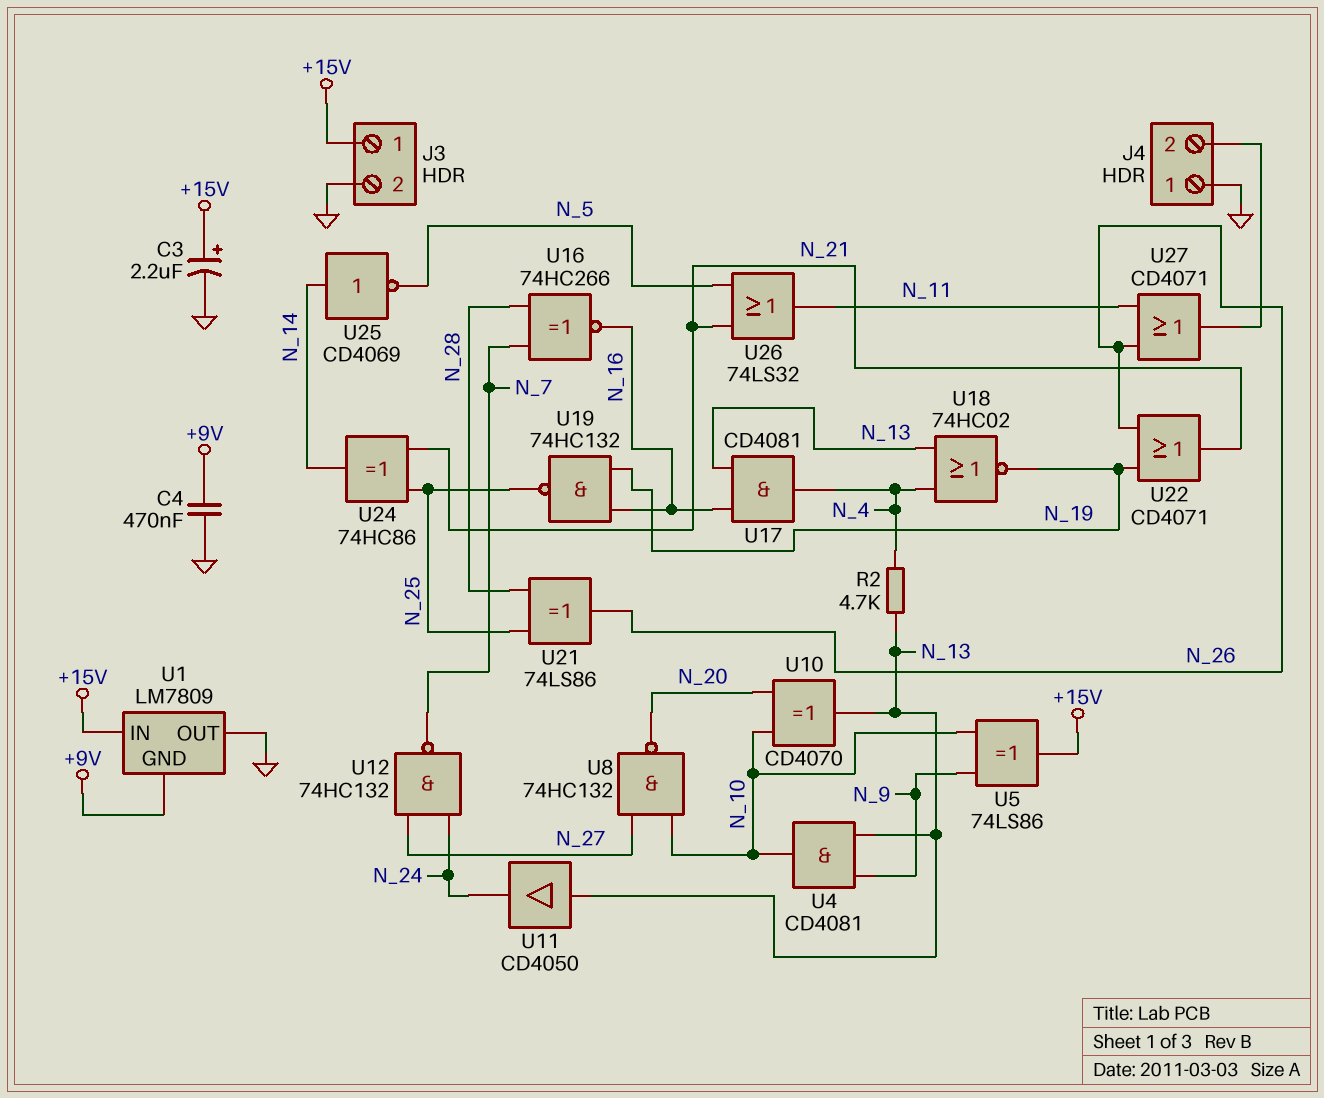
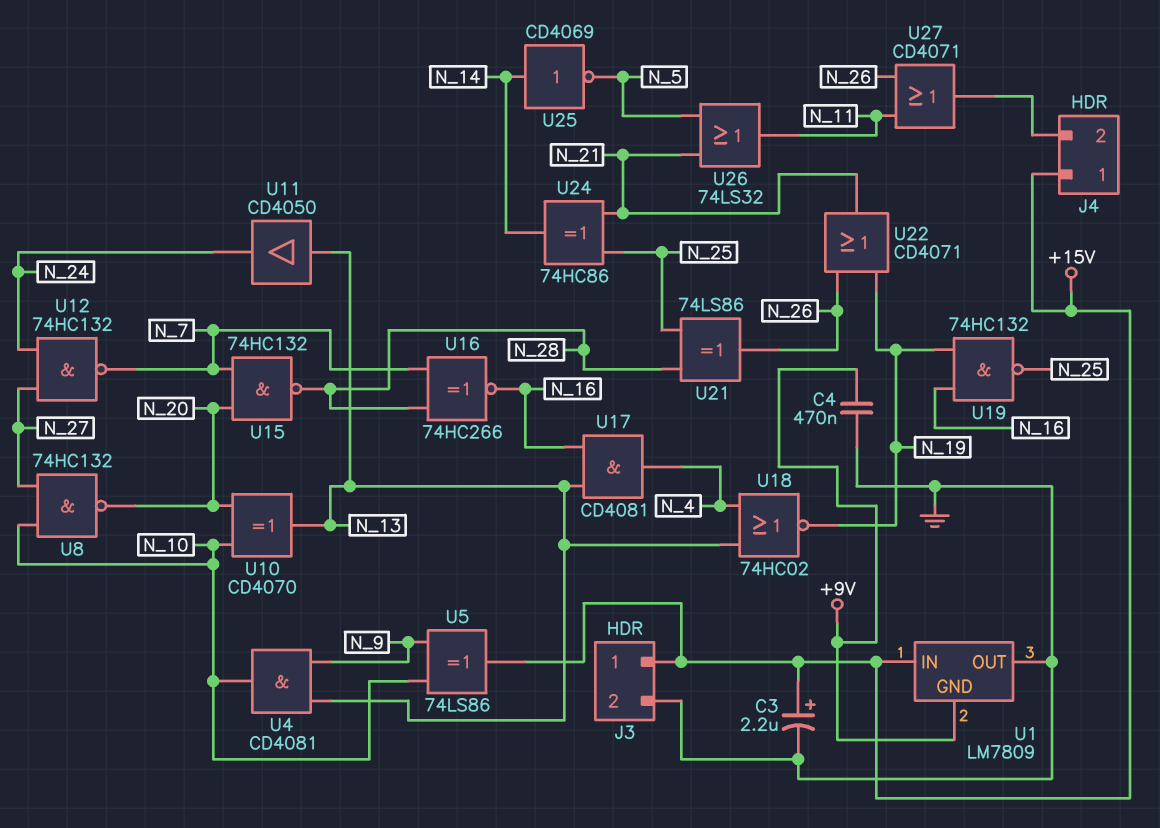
J4 pin 1: GND -> +15V
R2: 4.7k (N_4, N_13) -> none
U15: none -> NAND 74HC132 (in N_7, in N_20, out N_28)

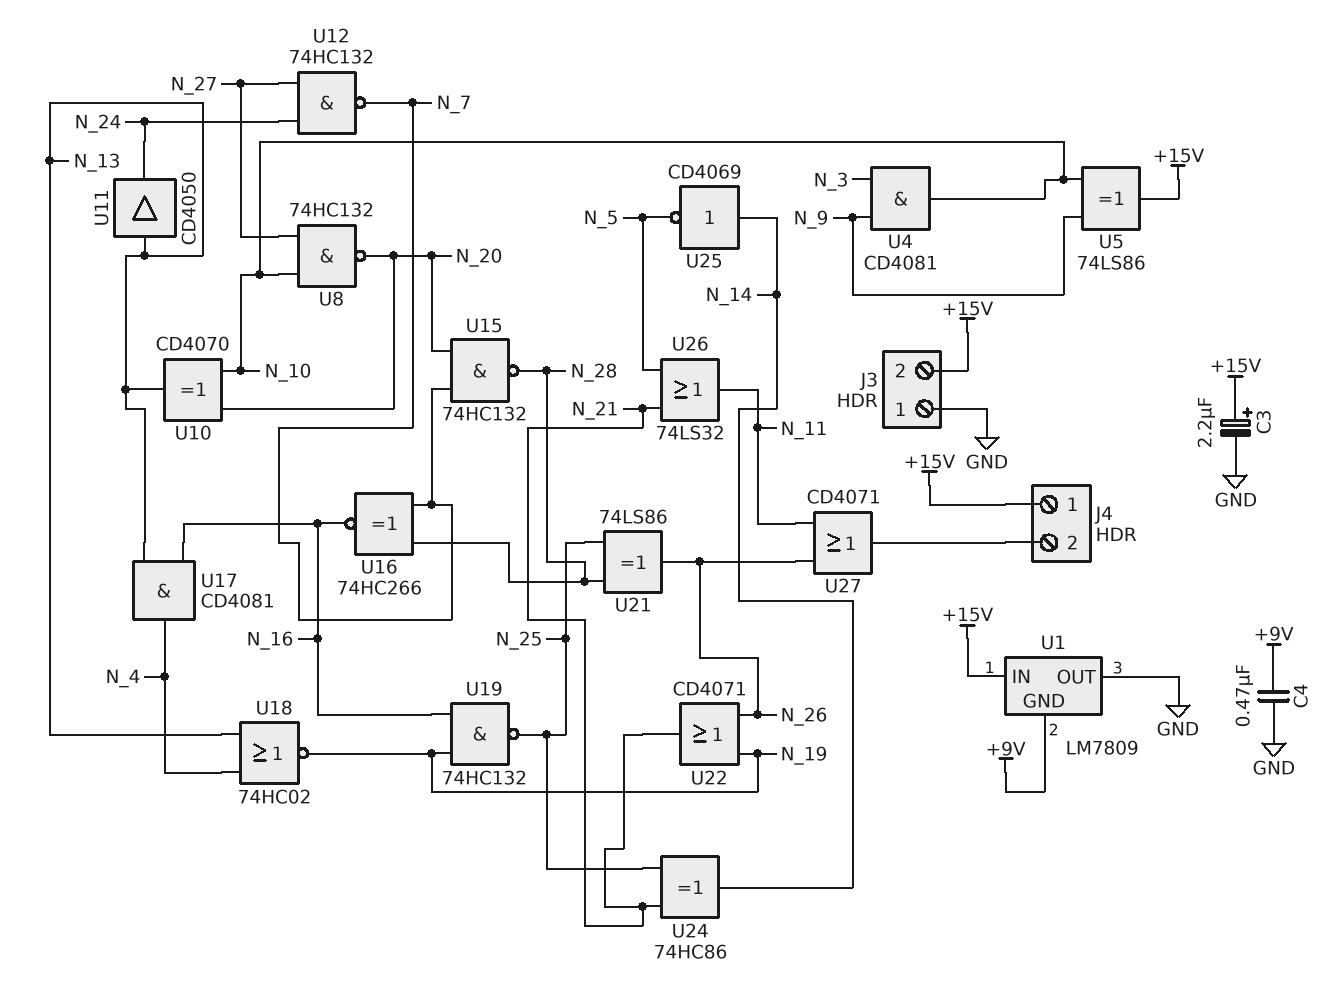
J3 pin 1: +15V -> GND
J3 pin 2: GND -> +15V
U4: AND CD4081 (in N_9, in N_13, out N_10) -> AND CD4081 (in N_3, in N_9, out N_10)

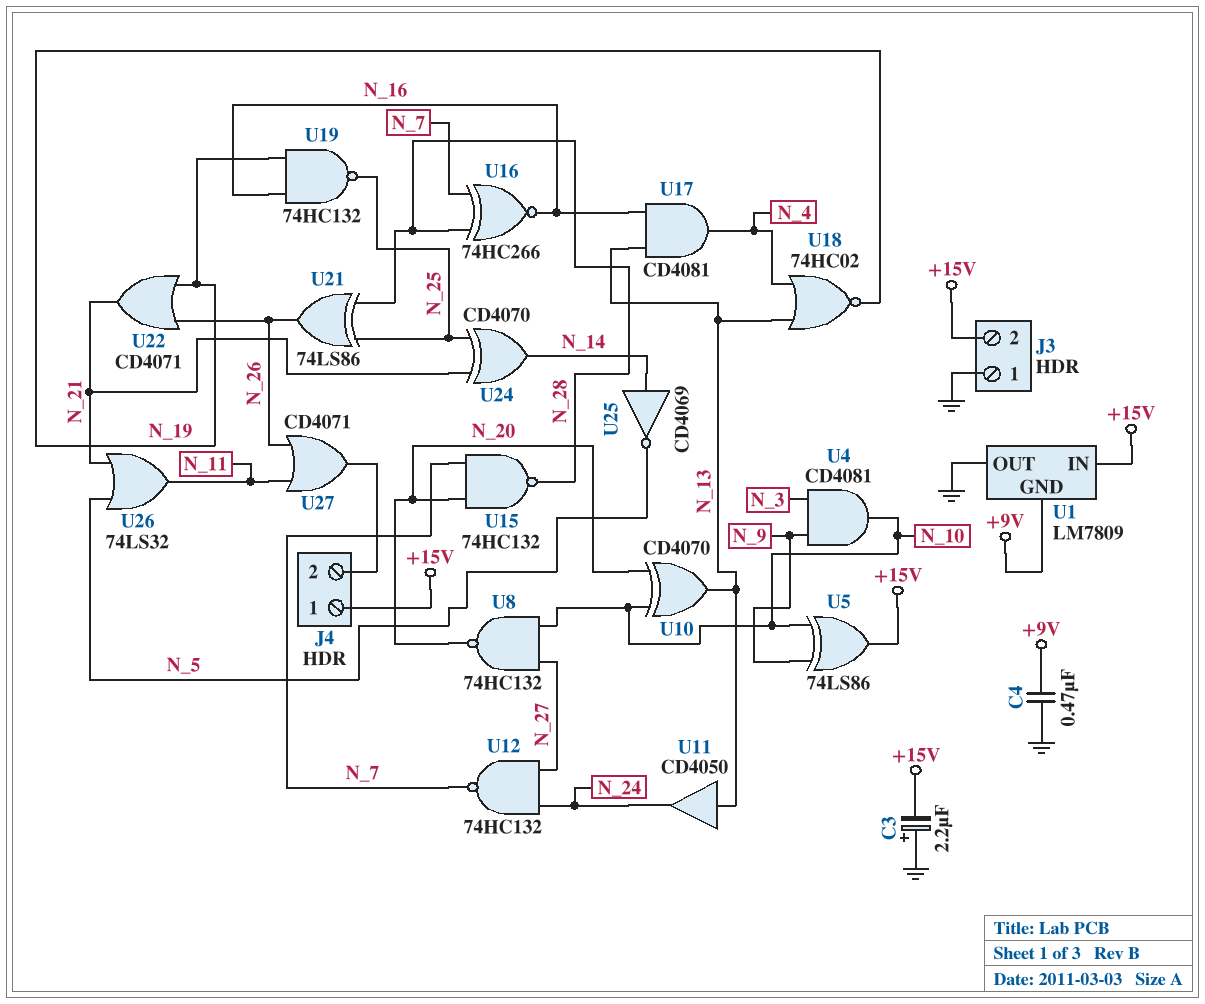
C3: 2.2uF (plus +15V, minus GND) -> 2.2uF (plus GND, minus +15V)
U24: XOR 74HC86 (in N_21, in N_25, out N_14) -> XOR CD4070 (in N_21, in N_25, out N_14)

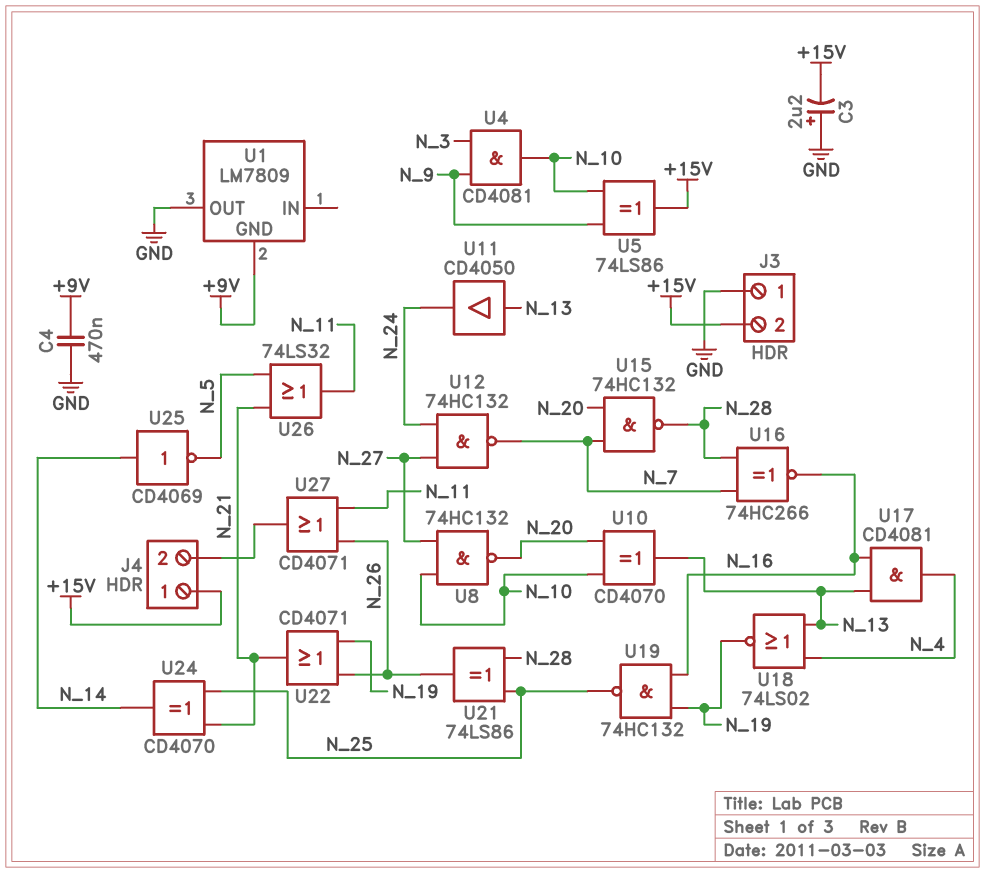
U1 pin IN: +15V -> none
U18: NOR 74HC02 (in N_4, in N_13, out N_19) -> NOR 74LS02 (in N_4, in N_13, out N_19)

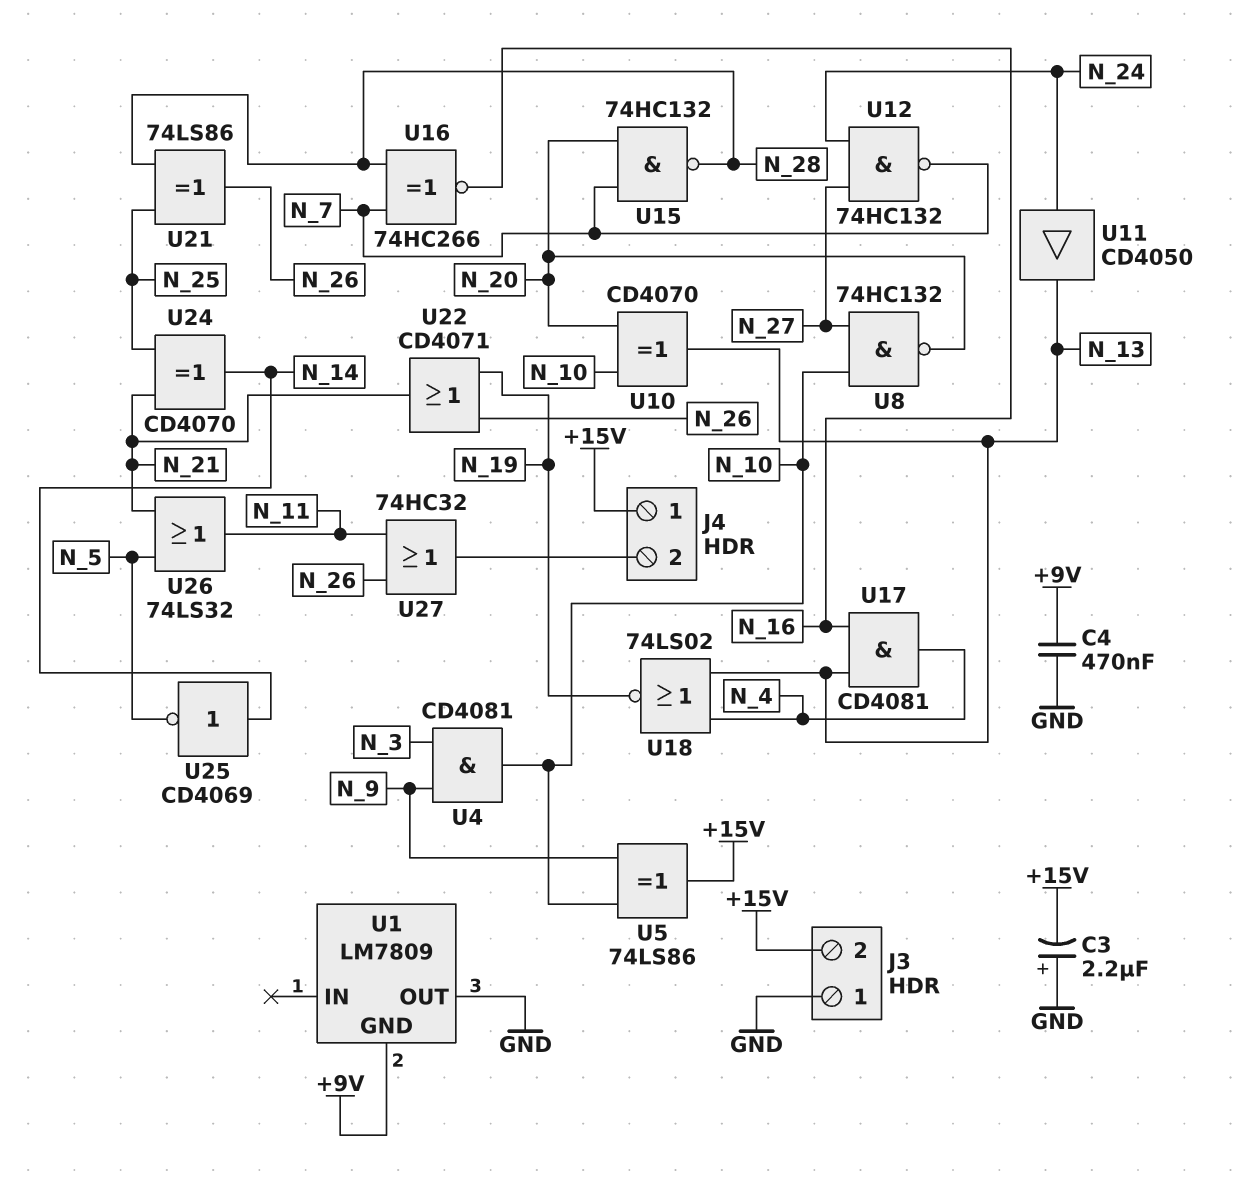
U11: buffer CD4050 (in N_13, out N_24) -> buffer CD4050 (in N_24, out N_13)
U19: NAND 74HC132 (in N_16, in N_19, out N_25) -> none
U27: OR CD4071 (in N_11, in N_26, out J4/2) -> OR 74HC32 (in N_11, in N_26, out J4/2)

